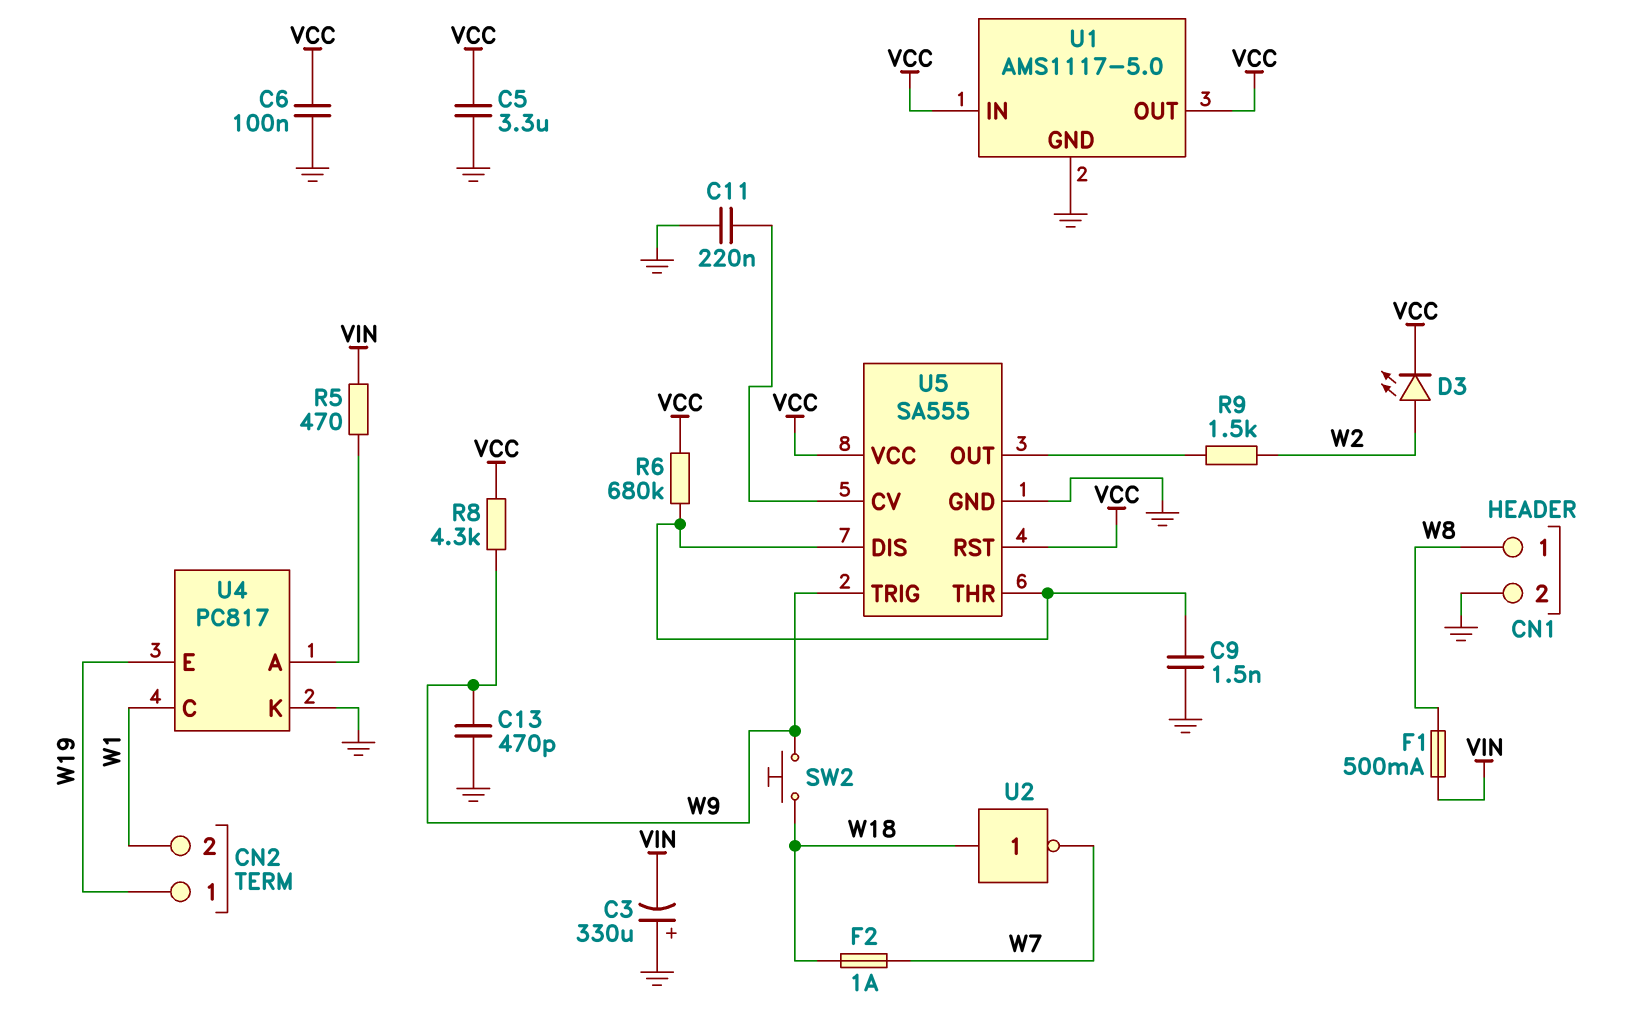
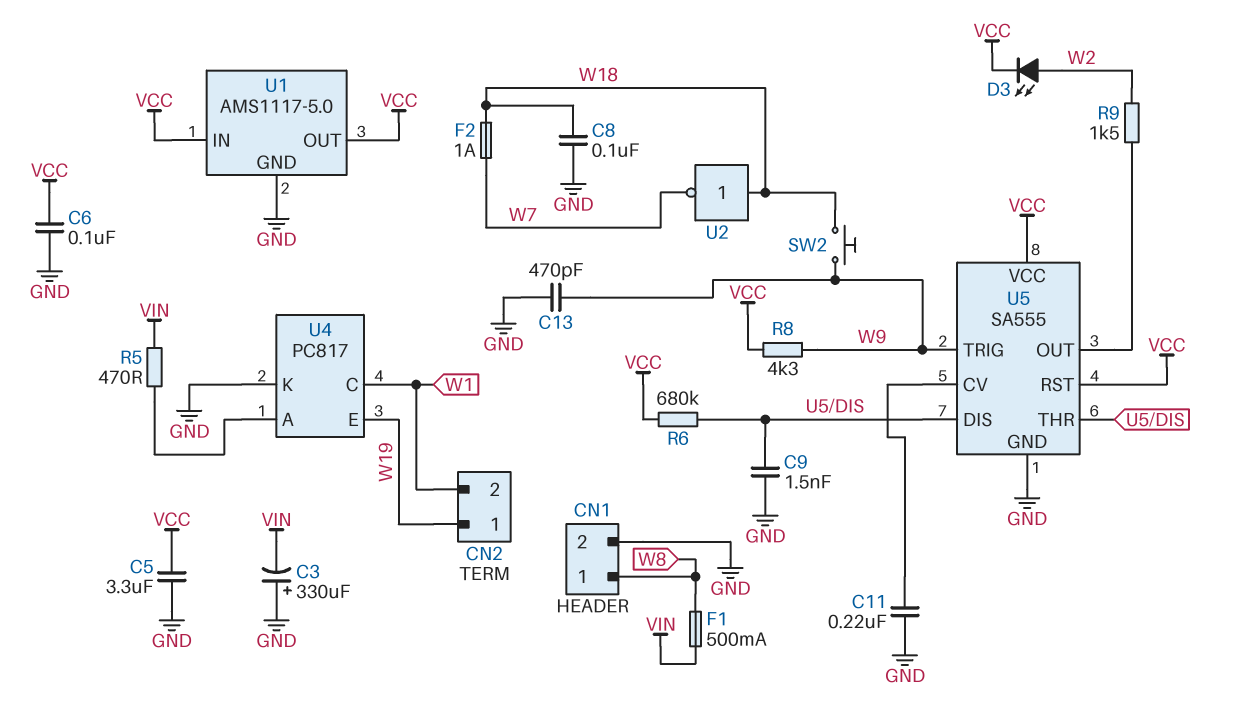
C8: none -> 100nF (GND, W18)

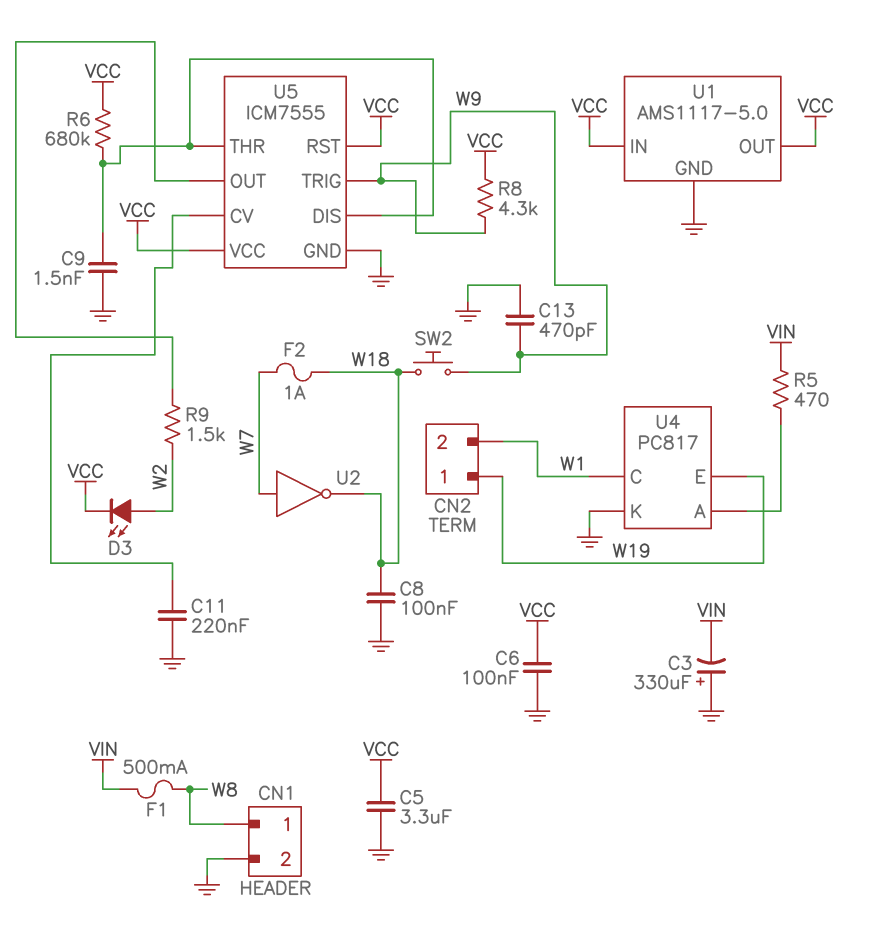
U2: NOT (in W18, out W7) -> NOT (in W7, out W18)
U5: SA555 -> ICM7555

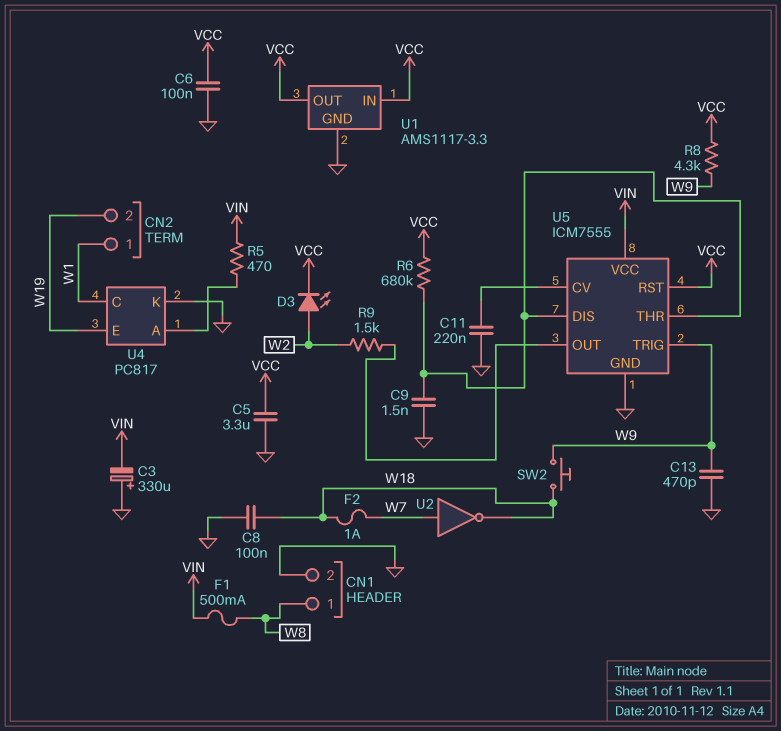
CN2 pin 1: W19 -> W1
CN2 pin 2: W1 -> W19
U1: AMS1117-5.0 -> AMS1117-3.3
U5 pin VCC: VCC -> VIN

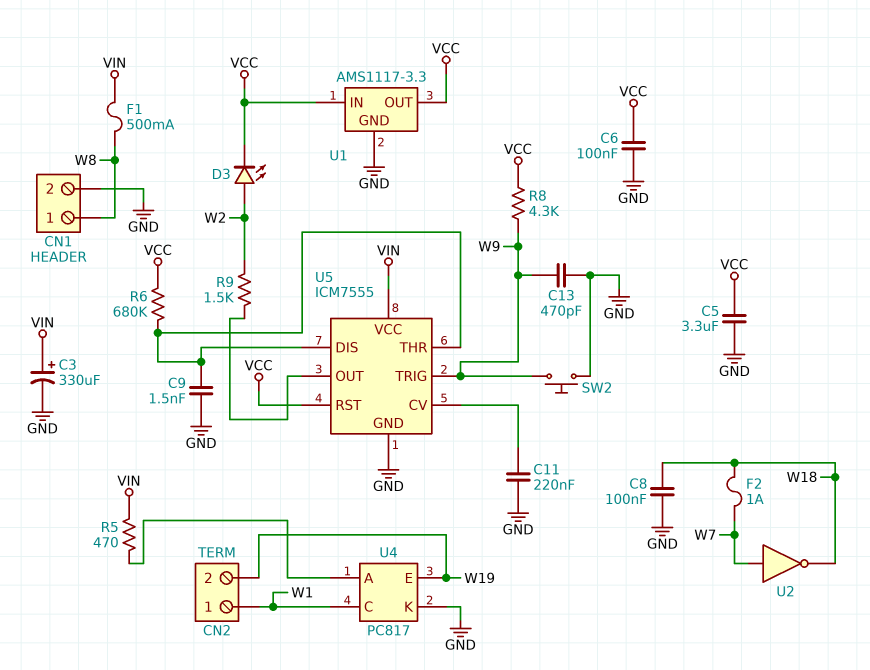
C3: 330uF (plus GND, minus VIN) -> 330uF (plus VIN, minus GND)
SW2: button (W9, W18) -> button (GND, W9)

